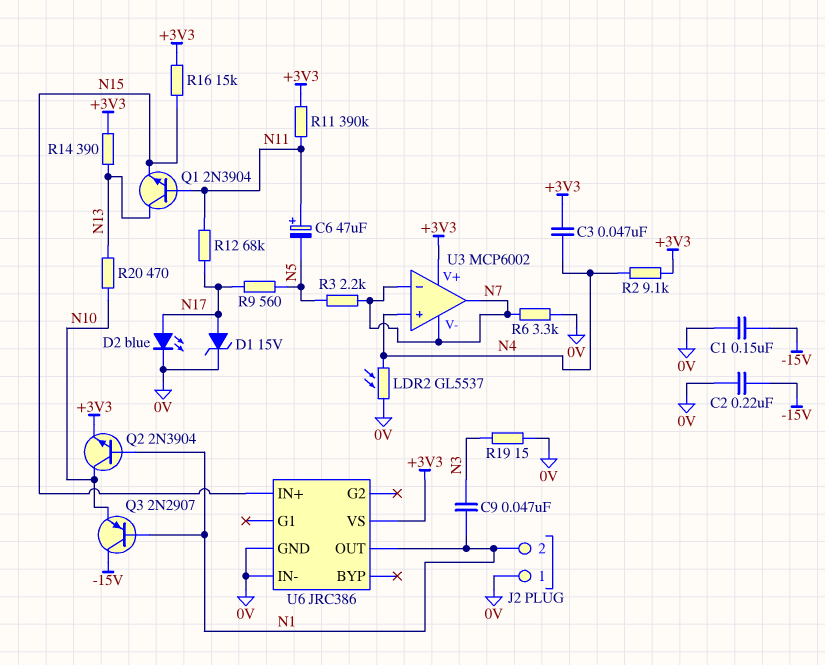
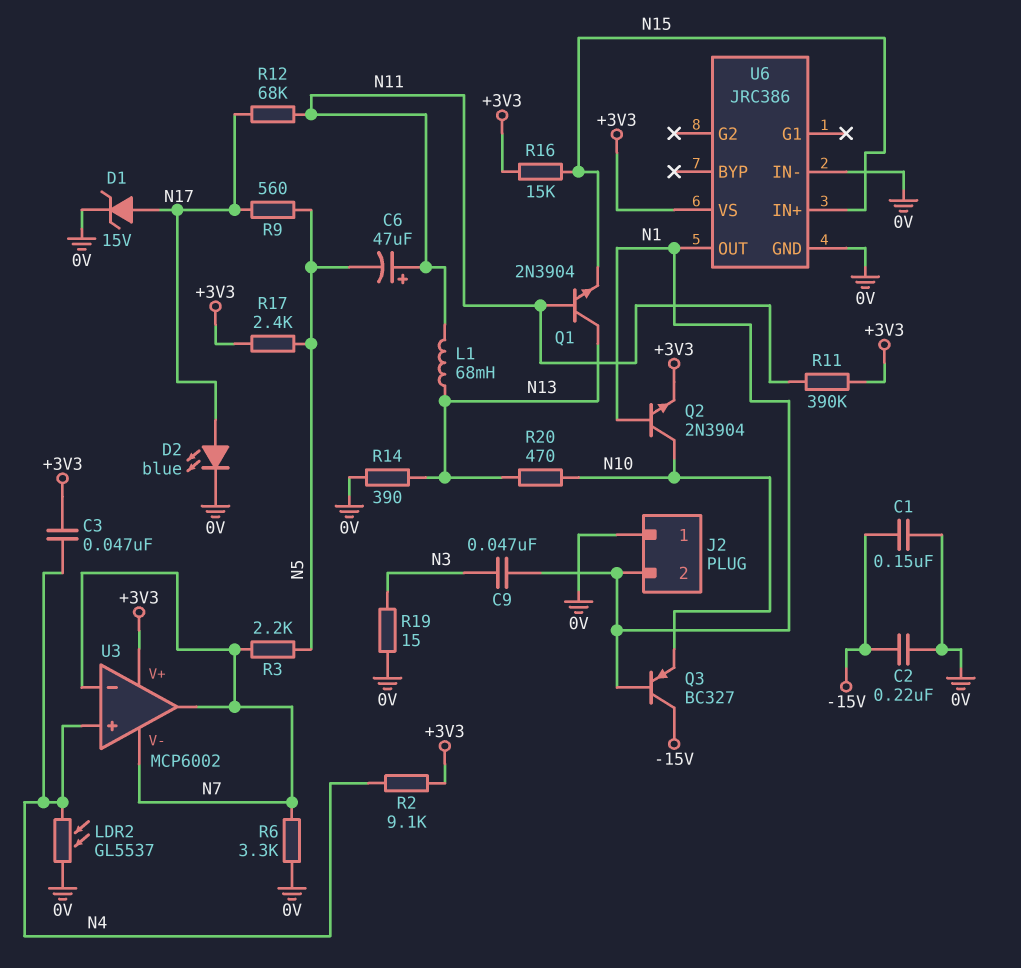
L1: none -> 68mH (N11, N13)
Q3: PNP 2N2907 (B N1, C -15V, E N10) -> PNP BC327 (B N1, C -15V, E N10)
R14: 390 (+3V3, N13) -> 390 (0V, N13)
R17: none -> 2.4k (+3V3, N5)

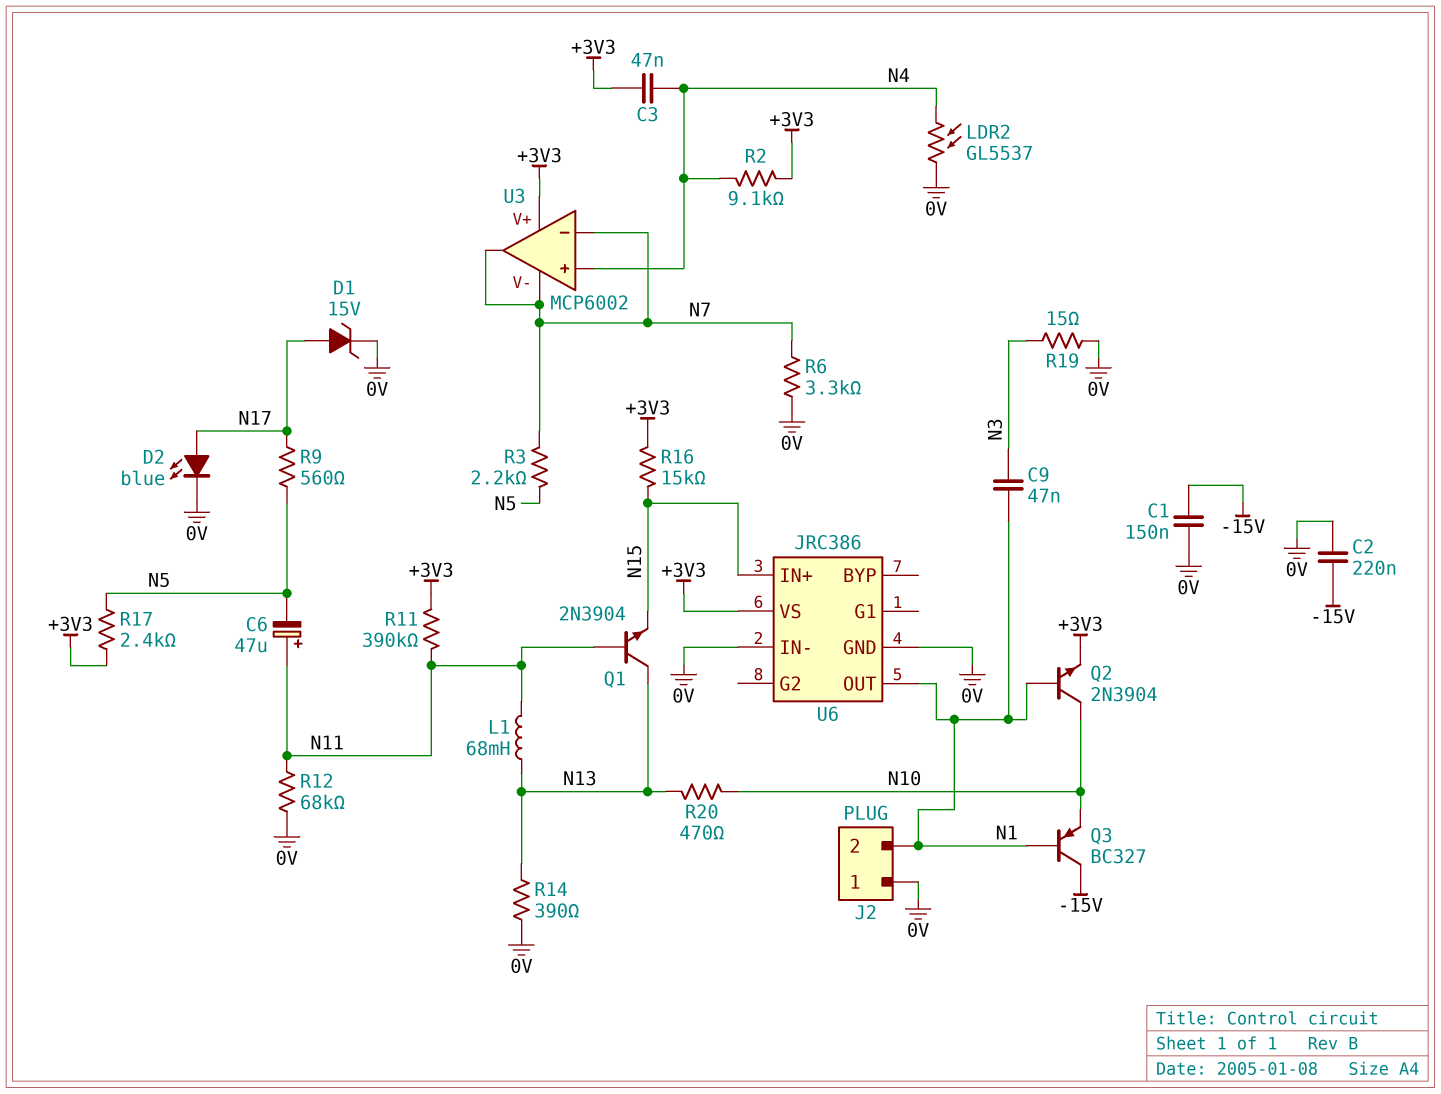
R12: 68k (N11, N17) -> 68k (0V, N11)

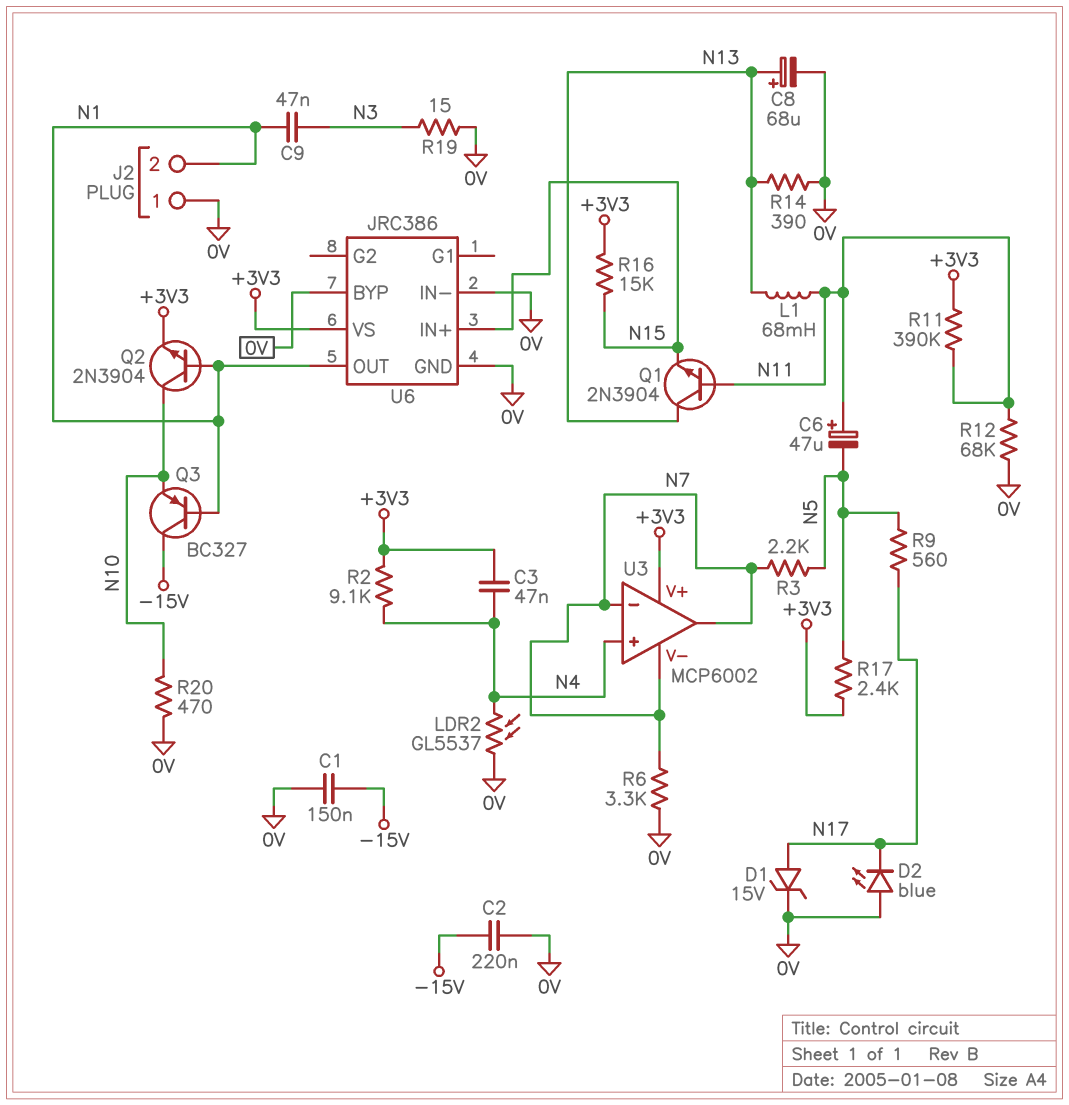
C8: none -> 68uF (plus N13, minus 0V)
D2: LED blue (A N17, K 0V) -> LED blue (A 0V, K N17)
R20: 470 (N10, N13) -> 470 (0V, N10)
U6 pin BYP: none -> 0V

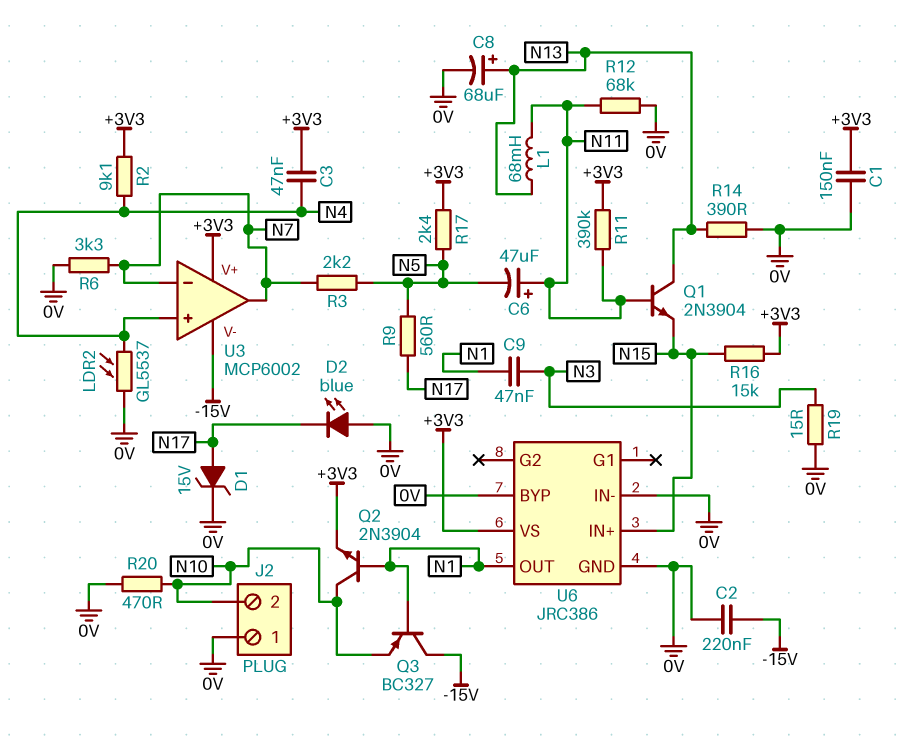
C1: 150nF (-15V, 0V) -> 150nF (+3V3, 0V)
J2 pin 2: N1 -> N10
U3 pin V-: N7 -> -15V

